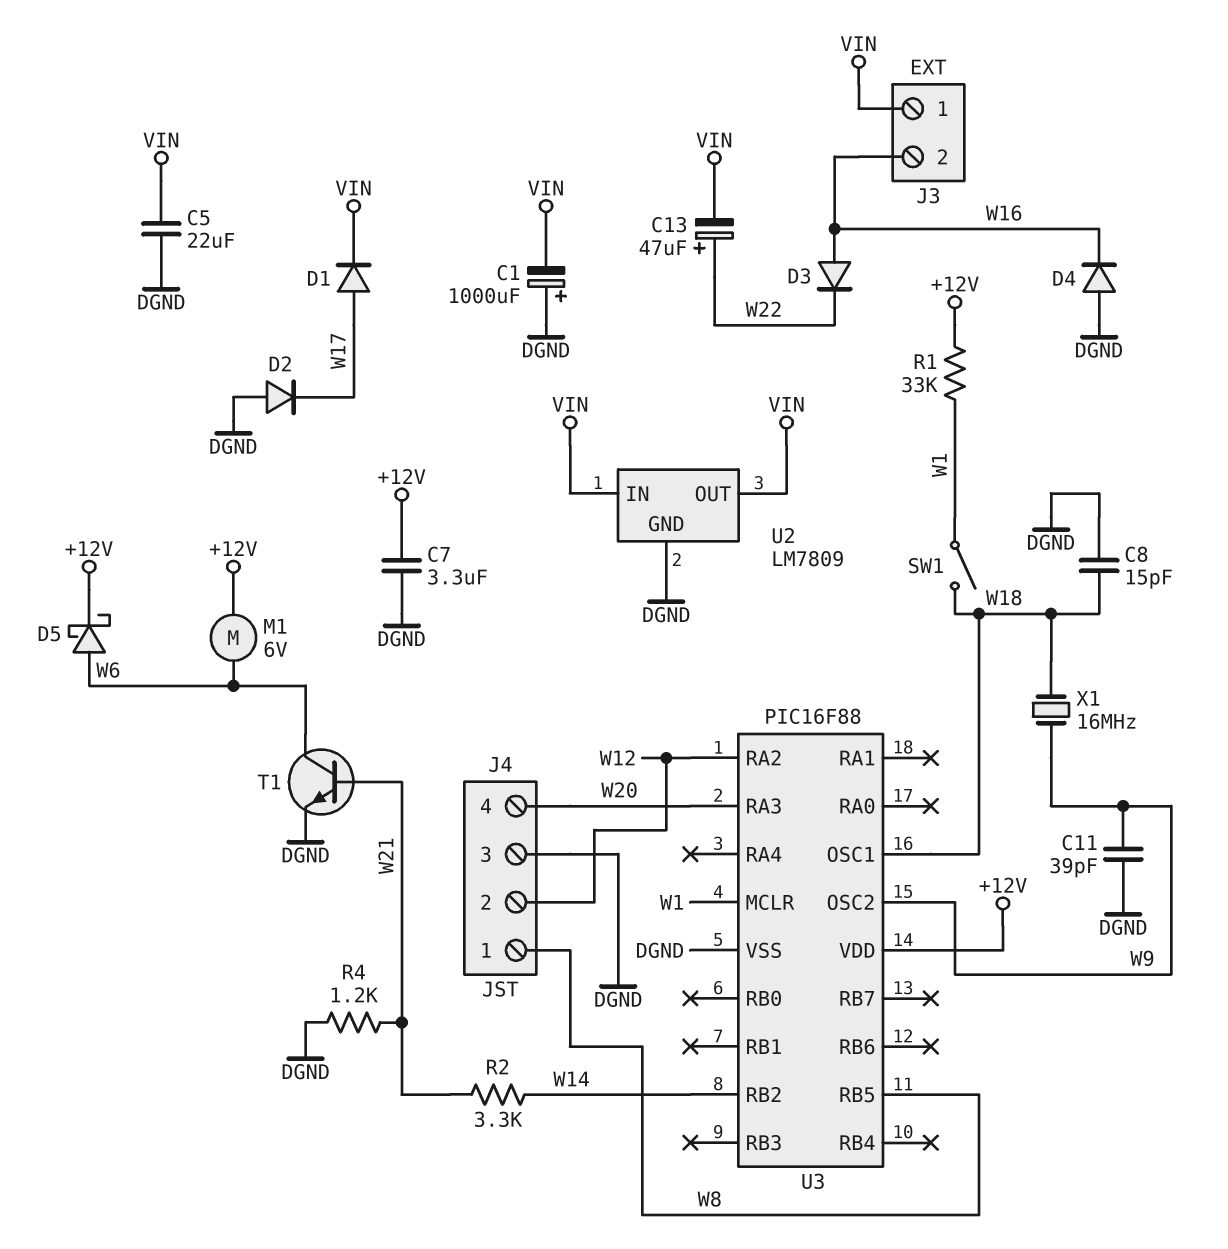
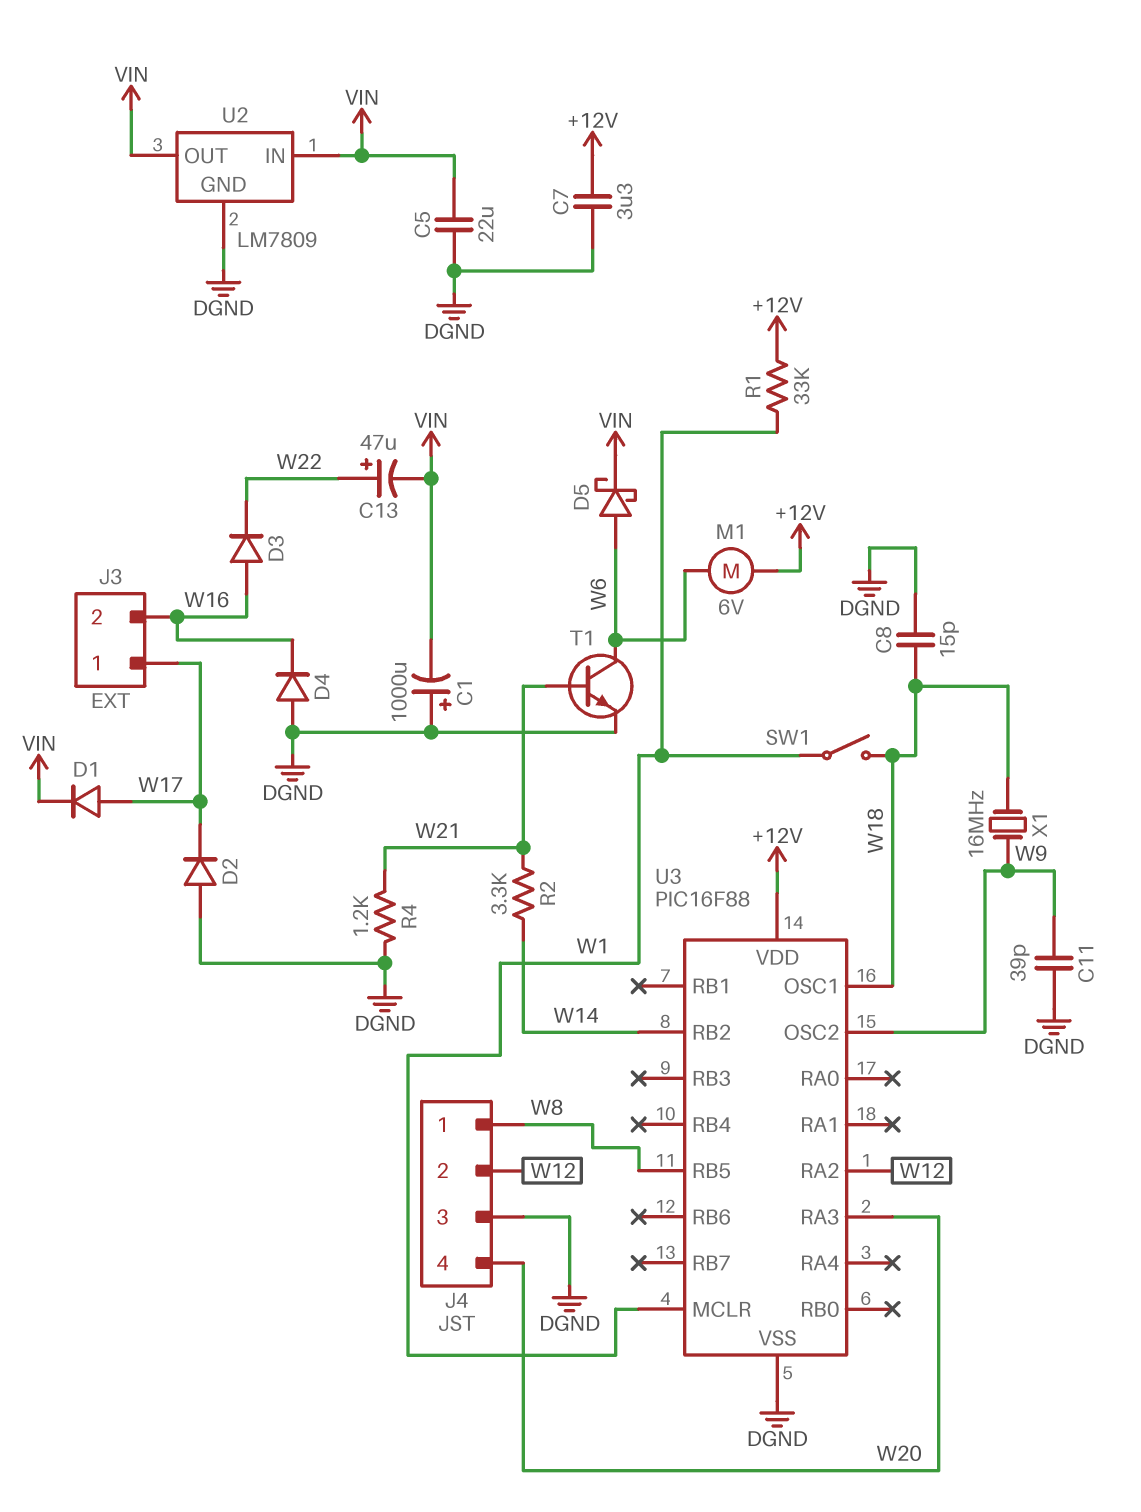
D5: schottky (A W6, K +12V) -> schottky (A W6, K VIN)
J3 pin 1: VIN -> W17

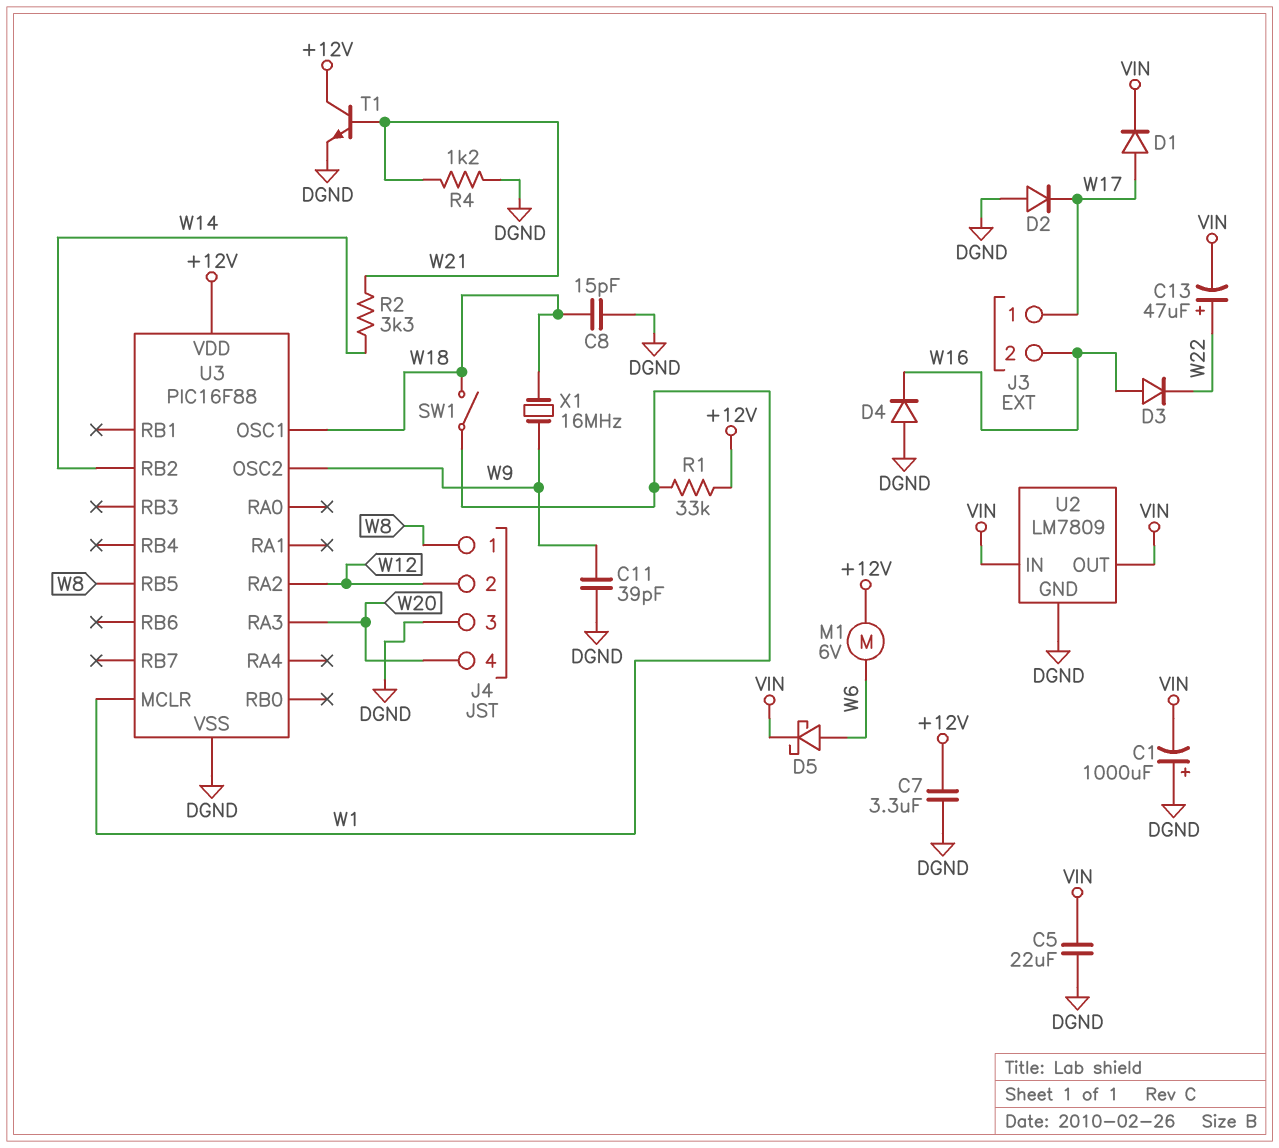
T1: NPN (B W21, C W6, E DGND) -> NPN (B W21, C +12V, E DGND)

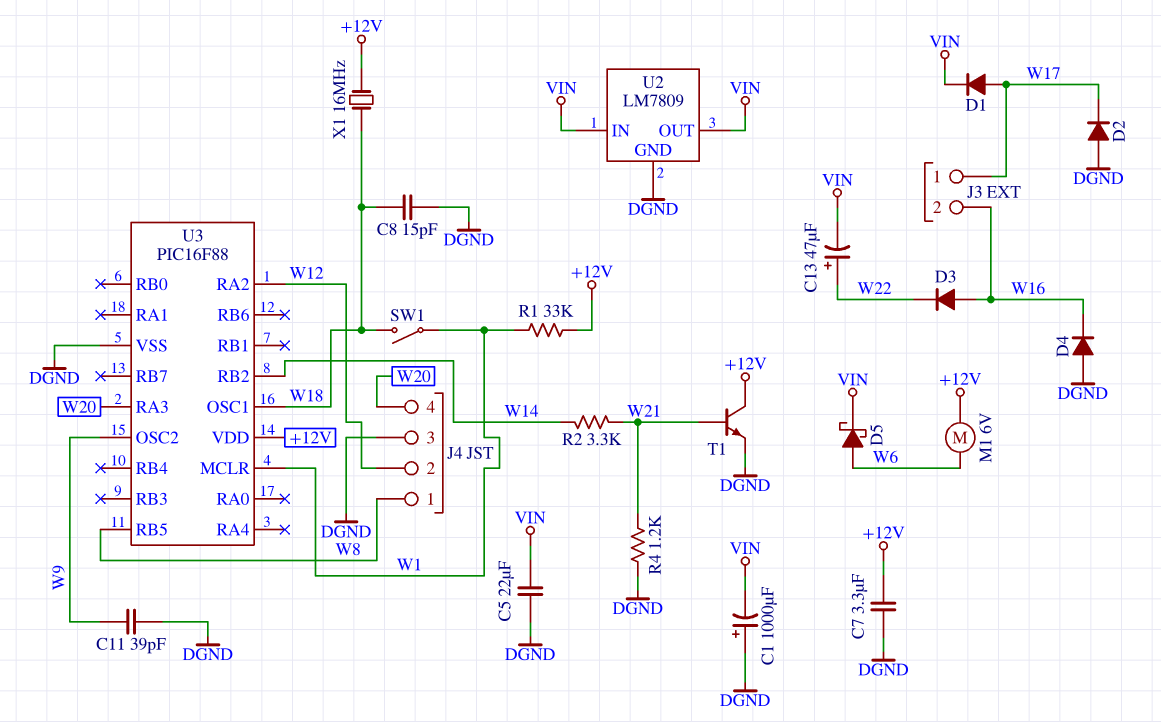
X1: 16MHz (W9, W18) -> 16MHz (+12V, W18)

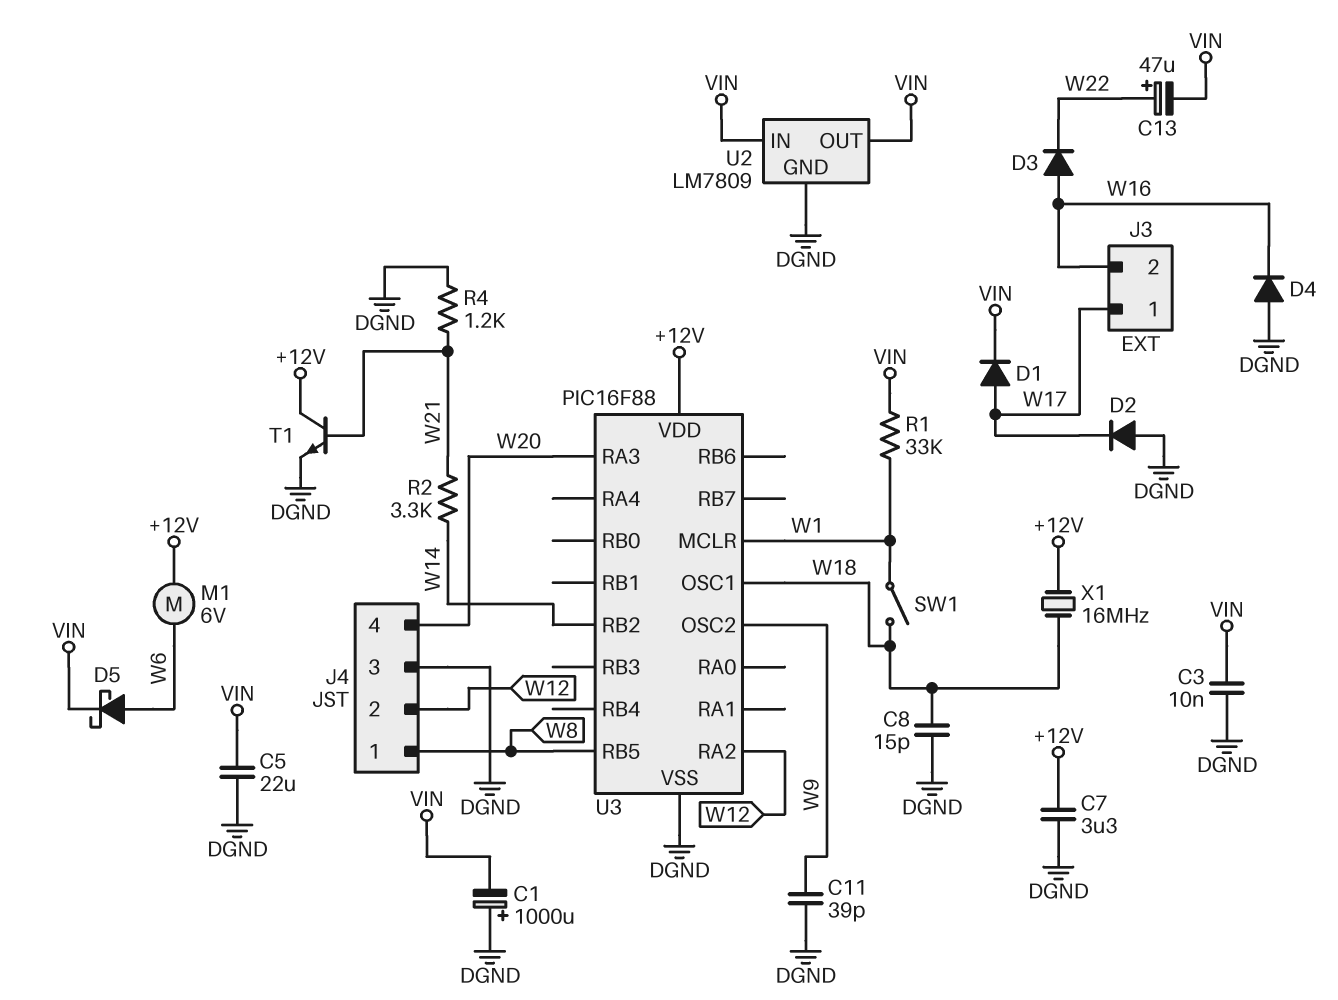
C3: none -> 10nF (DGND, VIN)
R1: 33k (+12V, W1) -> 33k (VIN, W1)

